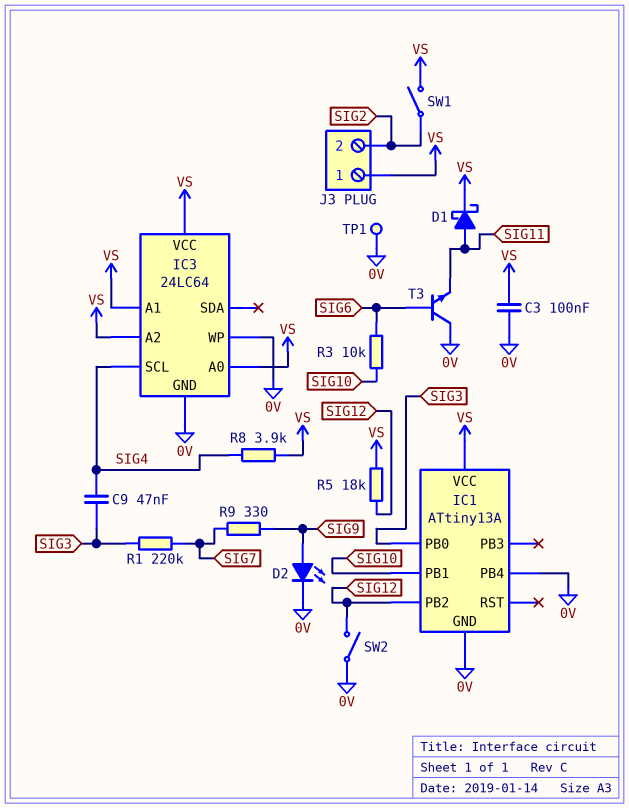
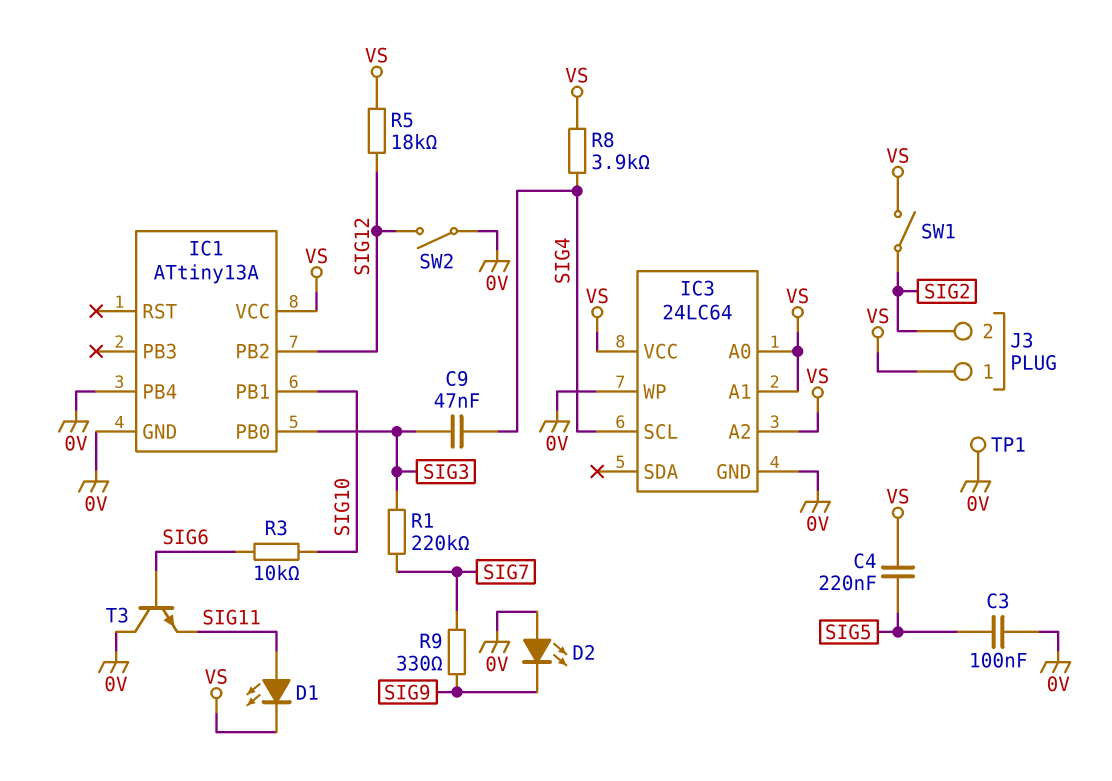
C3: 100nF (0V, VS) -> 100nF (0V, SIG5)
C4: none -> 220nF (SIG5, VS)
D1: schottky (A SIG11, K VS) -> LED (A SIG11, K VS)
D2: LED (A SIG9, K 0V) -> LED (A 0V, K SIG9)

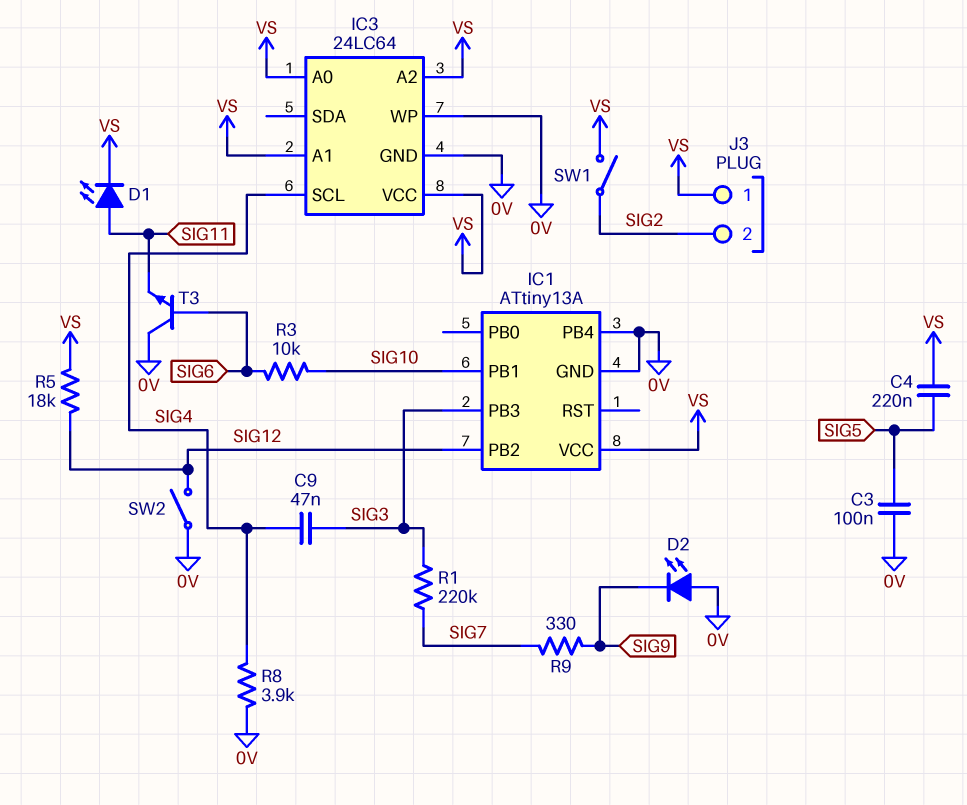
IC1 pin PB0: SIG3 -> none
IC1 pin PB3: none -> SIG3
R8: 3.9k (SIG4, VS) -> 3.9k (0V, SIG4)
TP1: test point (0V) -> none

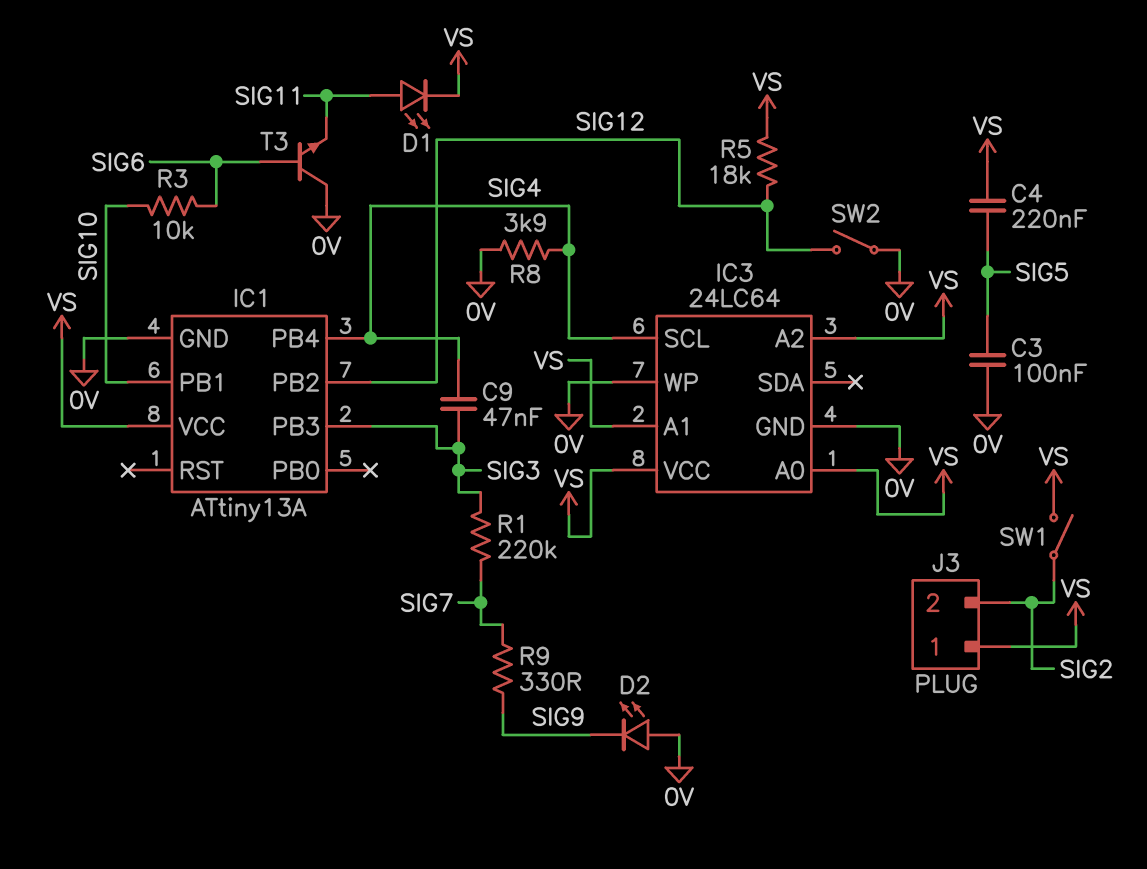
IC1 pin PB4: 0V -> SIG4

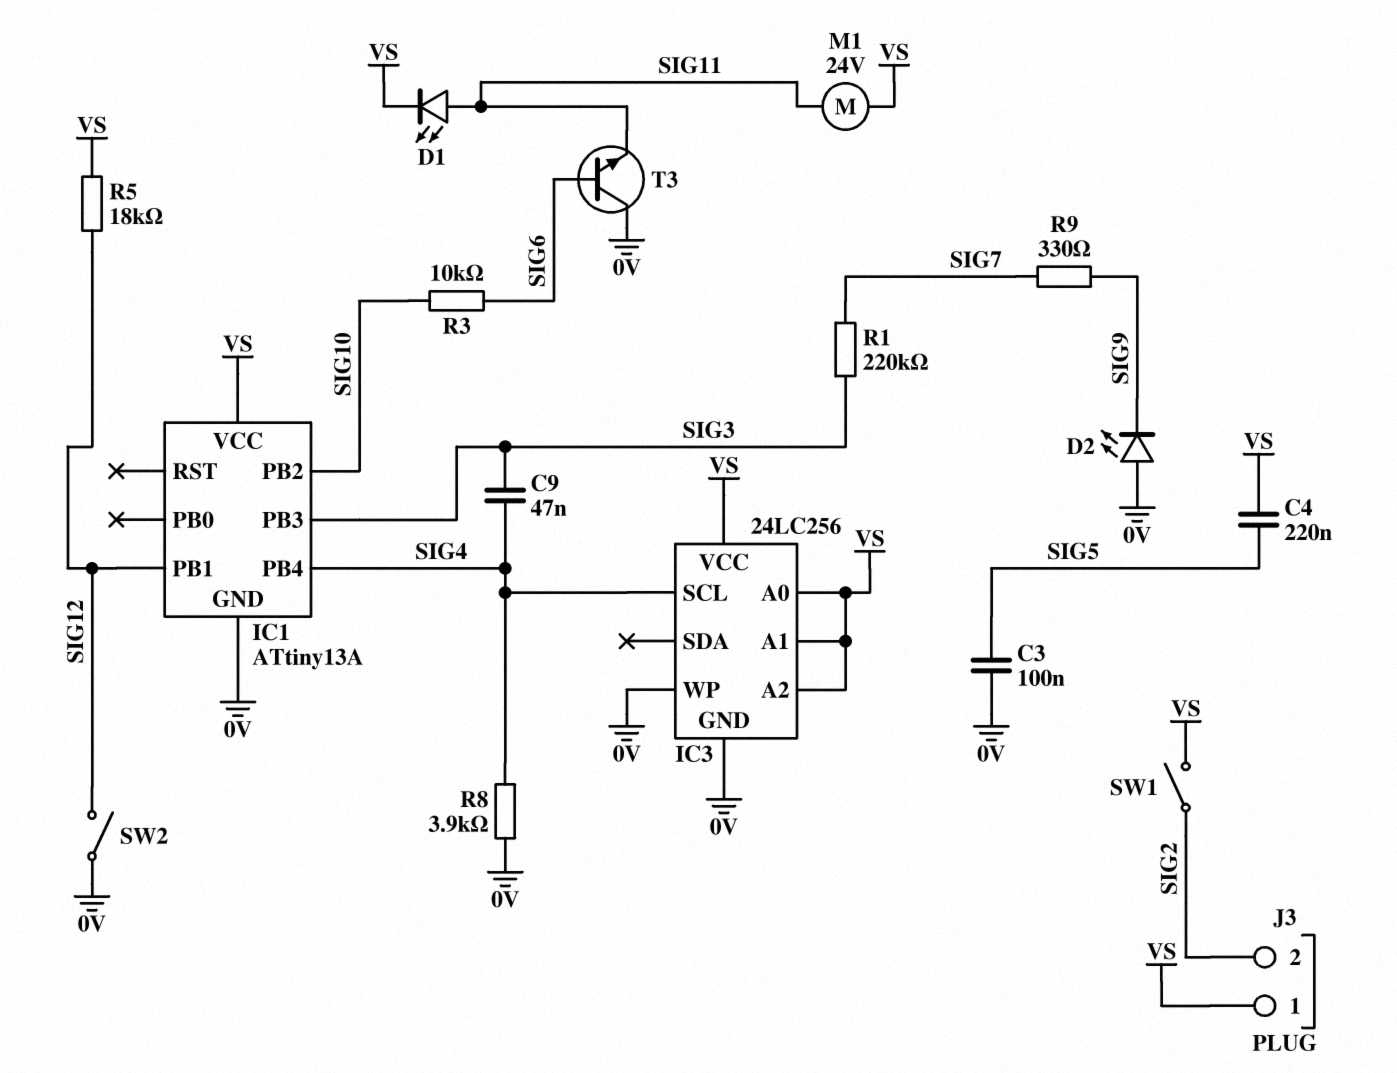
IC1 pin PB1: SIG10 -> SIG12
IC1 pin PB2: SIG12 -> SIG10
IC3: 24LC64 -> 24LC256
M1: none -> motor 24V (SIG11, VS)

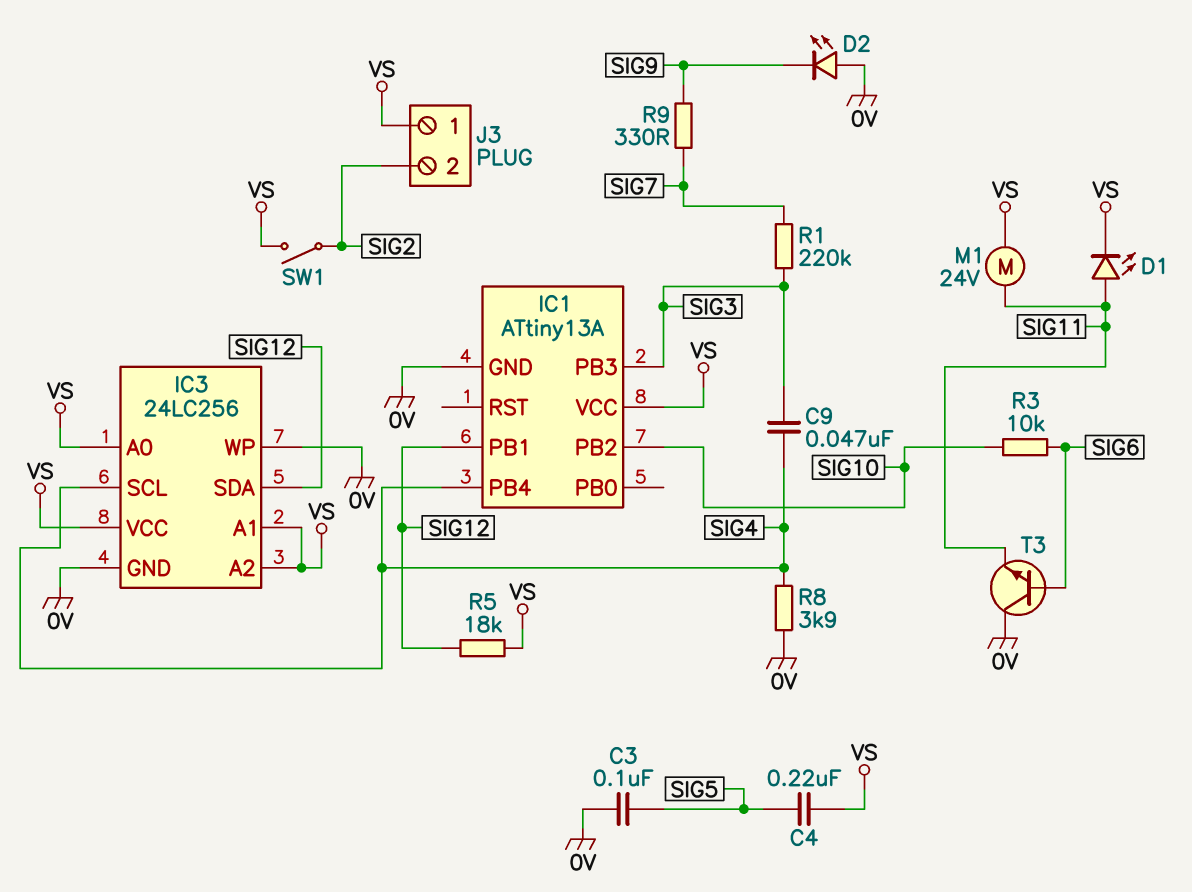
IC3 pin SDA: none -> SIG12
SW2: switch (0V, SIG12) -> none

